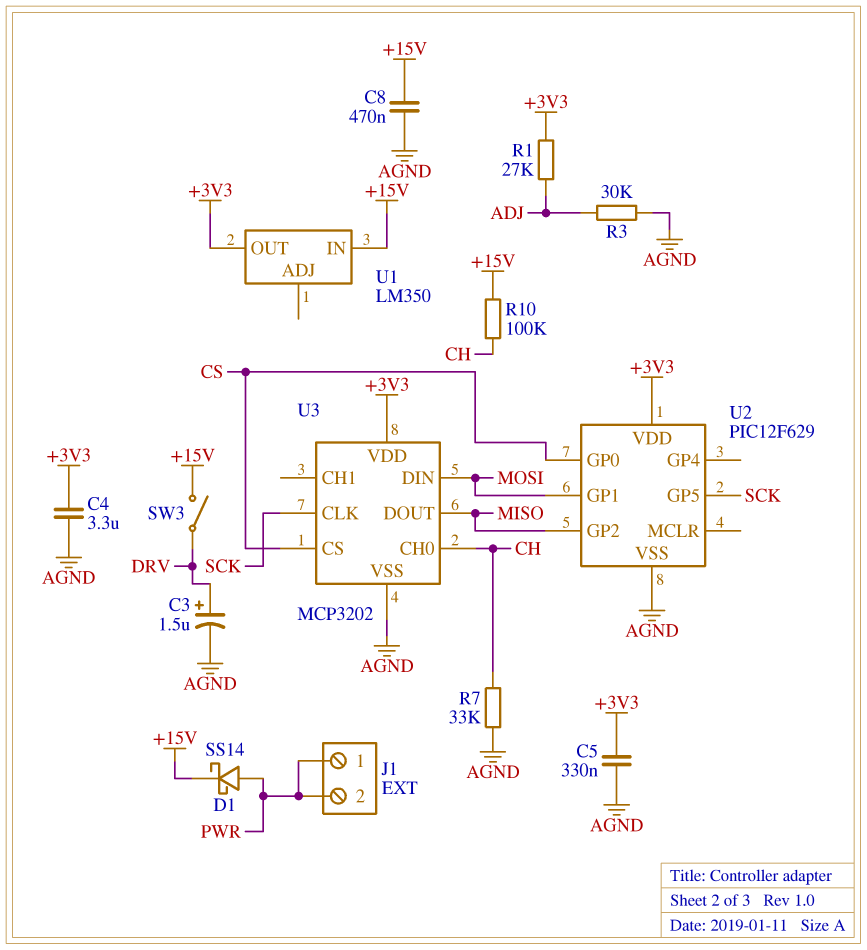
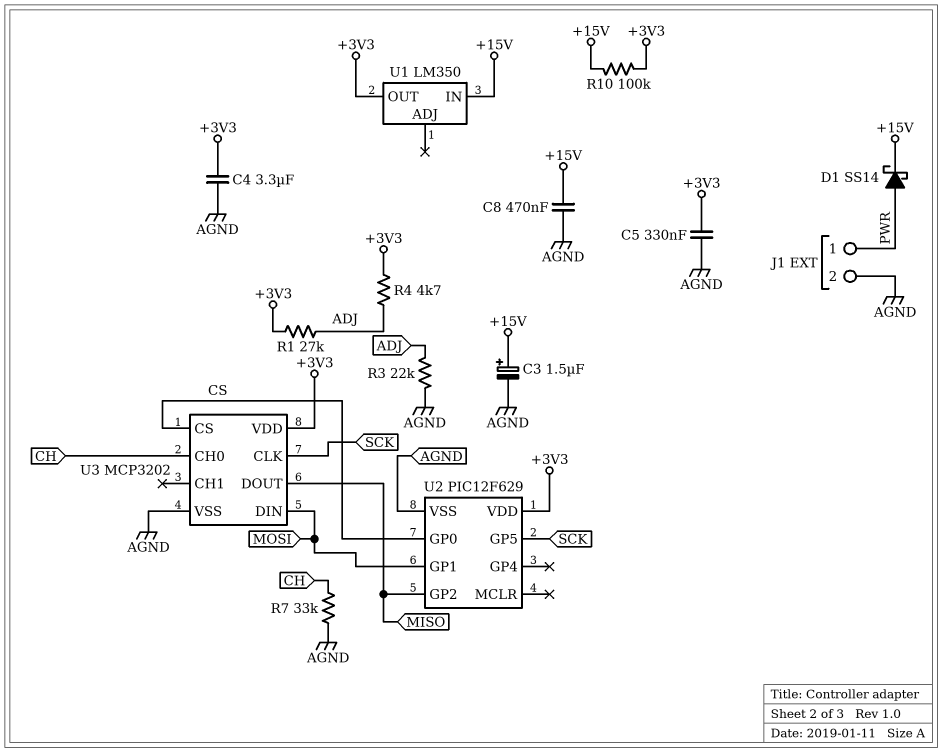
C3: 1.5uF (plus DRV, minus AGND) -> 1.5uF (plus +15V, minus AGND)
J1 pin 2: PWR -> AGND
R3: 30k (ADJ, AGND) -> 22k (ADJ, AGND)
R4: none -> 4.7k (+3V3, ADJ)
R10: 100k (+15V, CH) -> 100k (+3V3, +15V)
SW3: switch (+15V, DRV) -> none

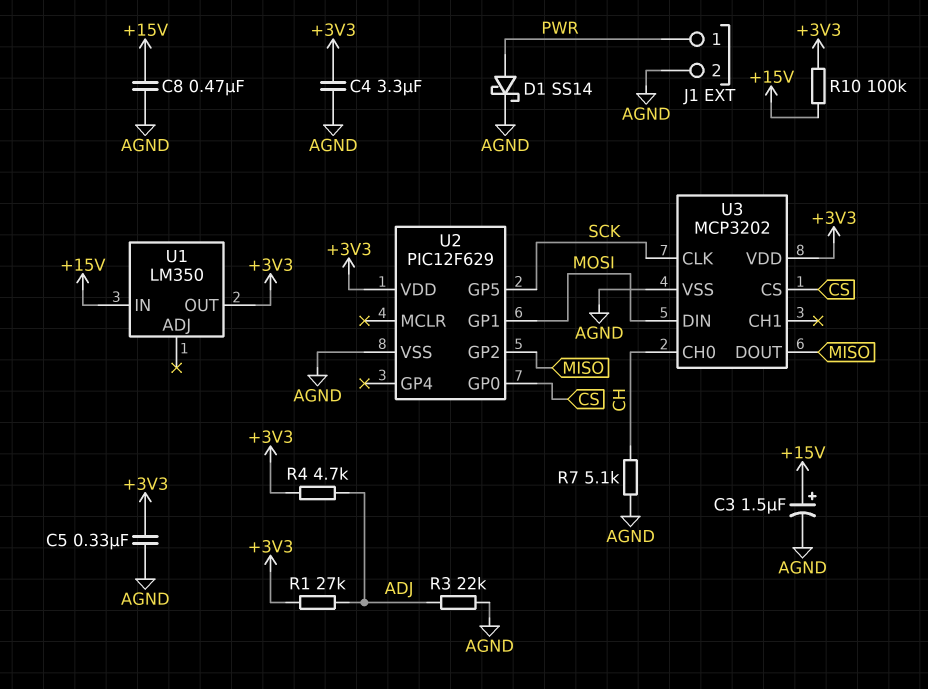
D1: schottky SS14 (A PWR, K +15V) -> schottky SS14 (A PWR, K AGND)
R7: 33k (AGND, CH) -> 5.1k (AGND, CH)

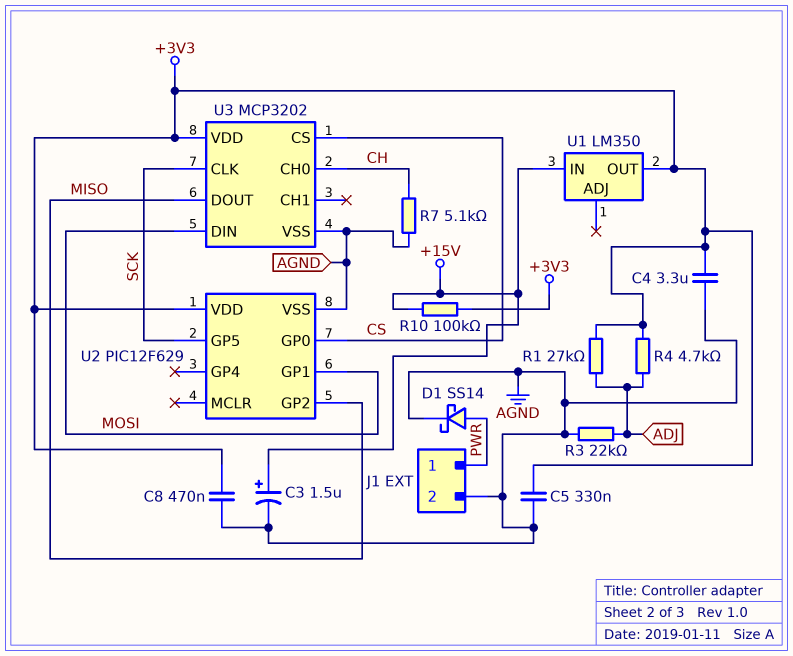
C8: 470nF (+15V, AGND) -> 470nF (+3V3, AGND)

